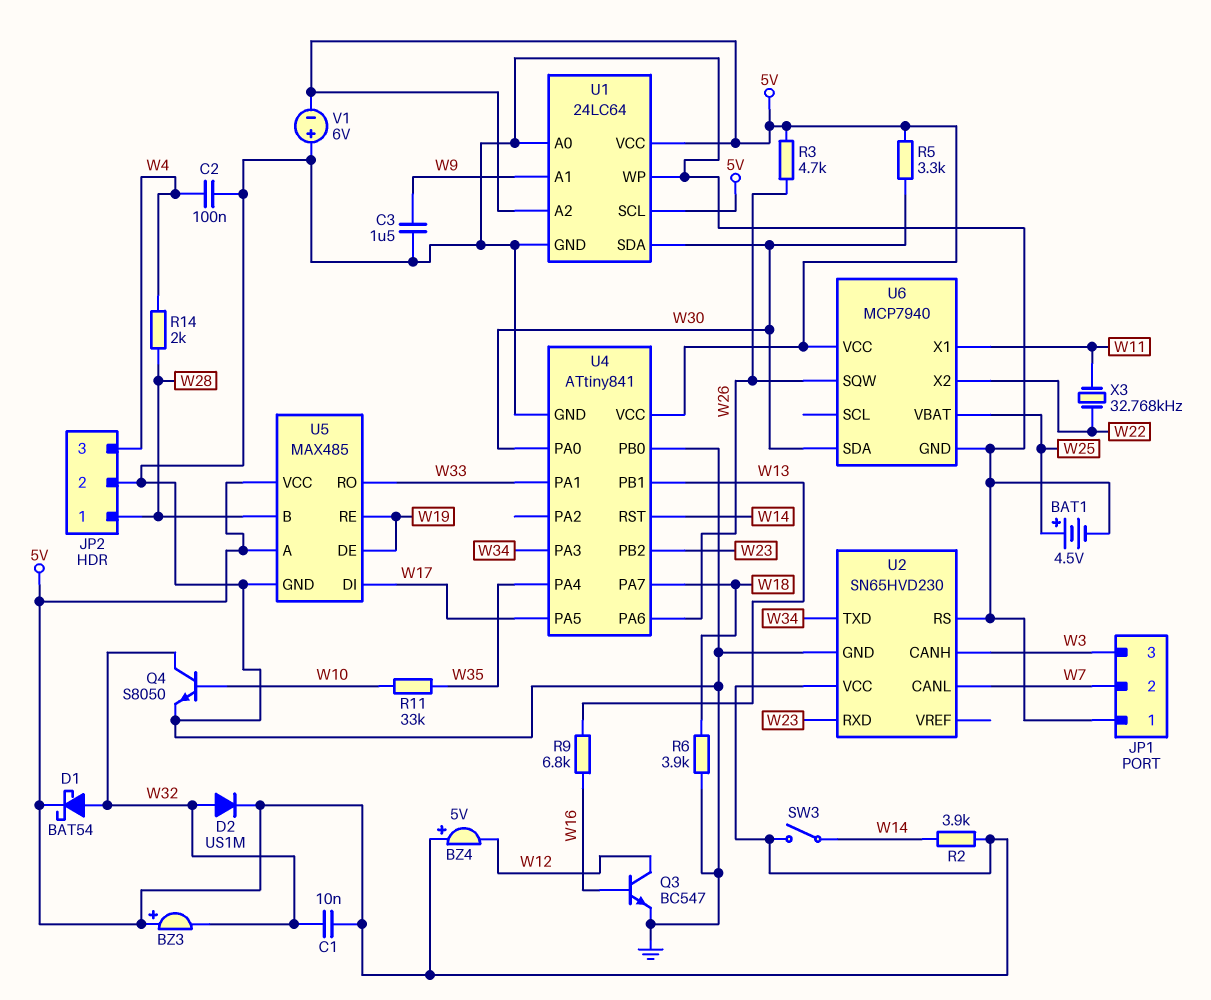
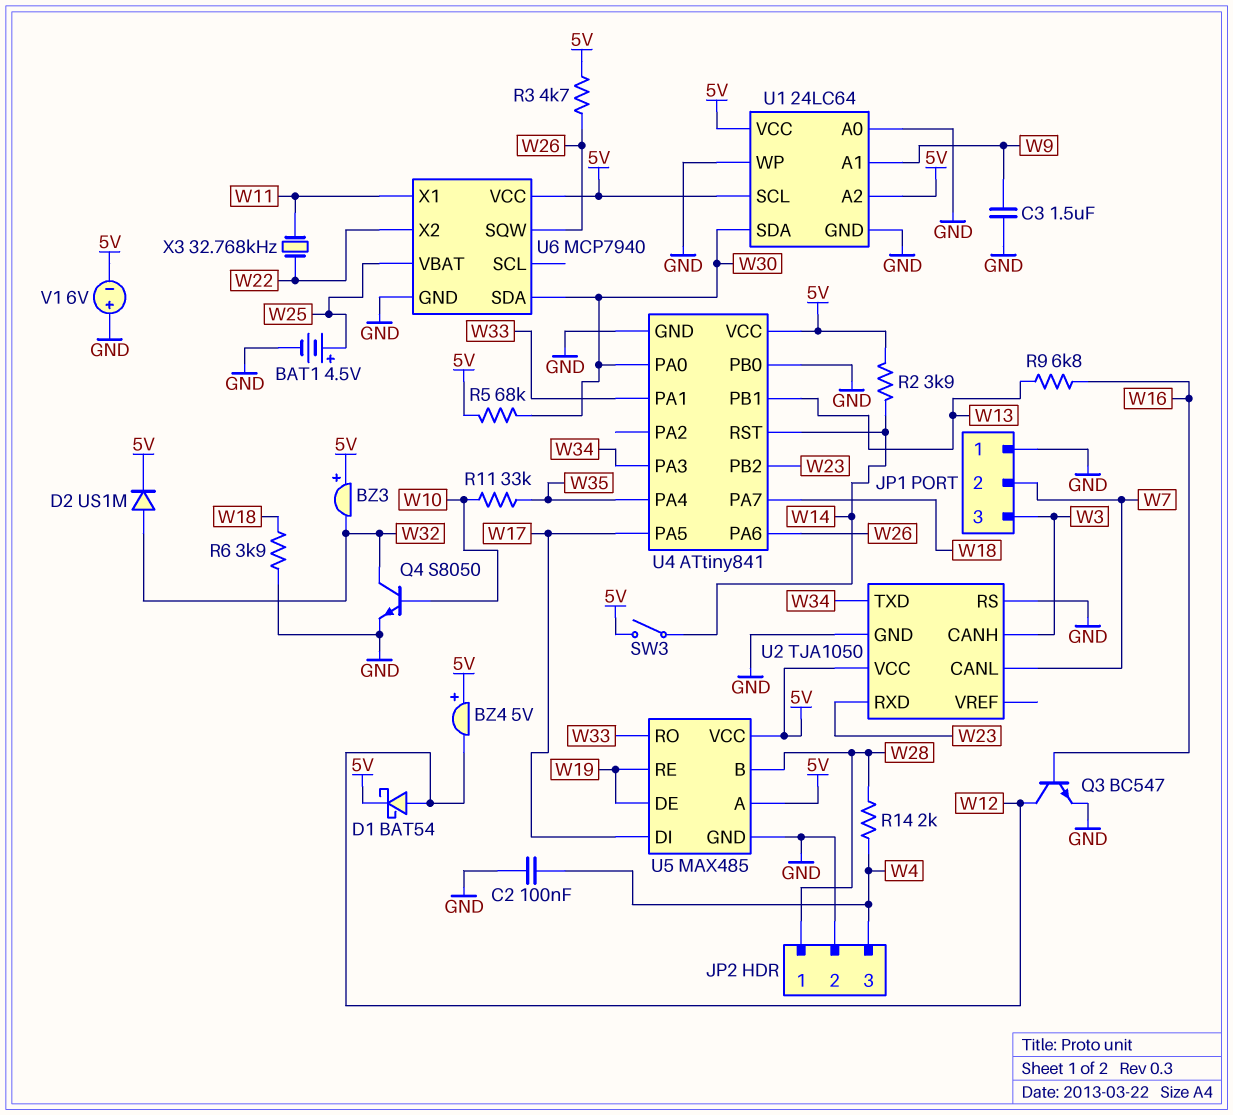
C1: 10nF (5V, W32) -> none
D1: schottky BAT54 (A W32, K 5V) -> schottky BAT54 (A W12, K 5V)
R5: 3.3k (5V, W30) -> 68k (5V, W30)
U2: SN65HVD230 -> TJA1050

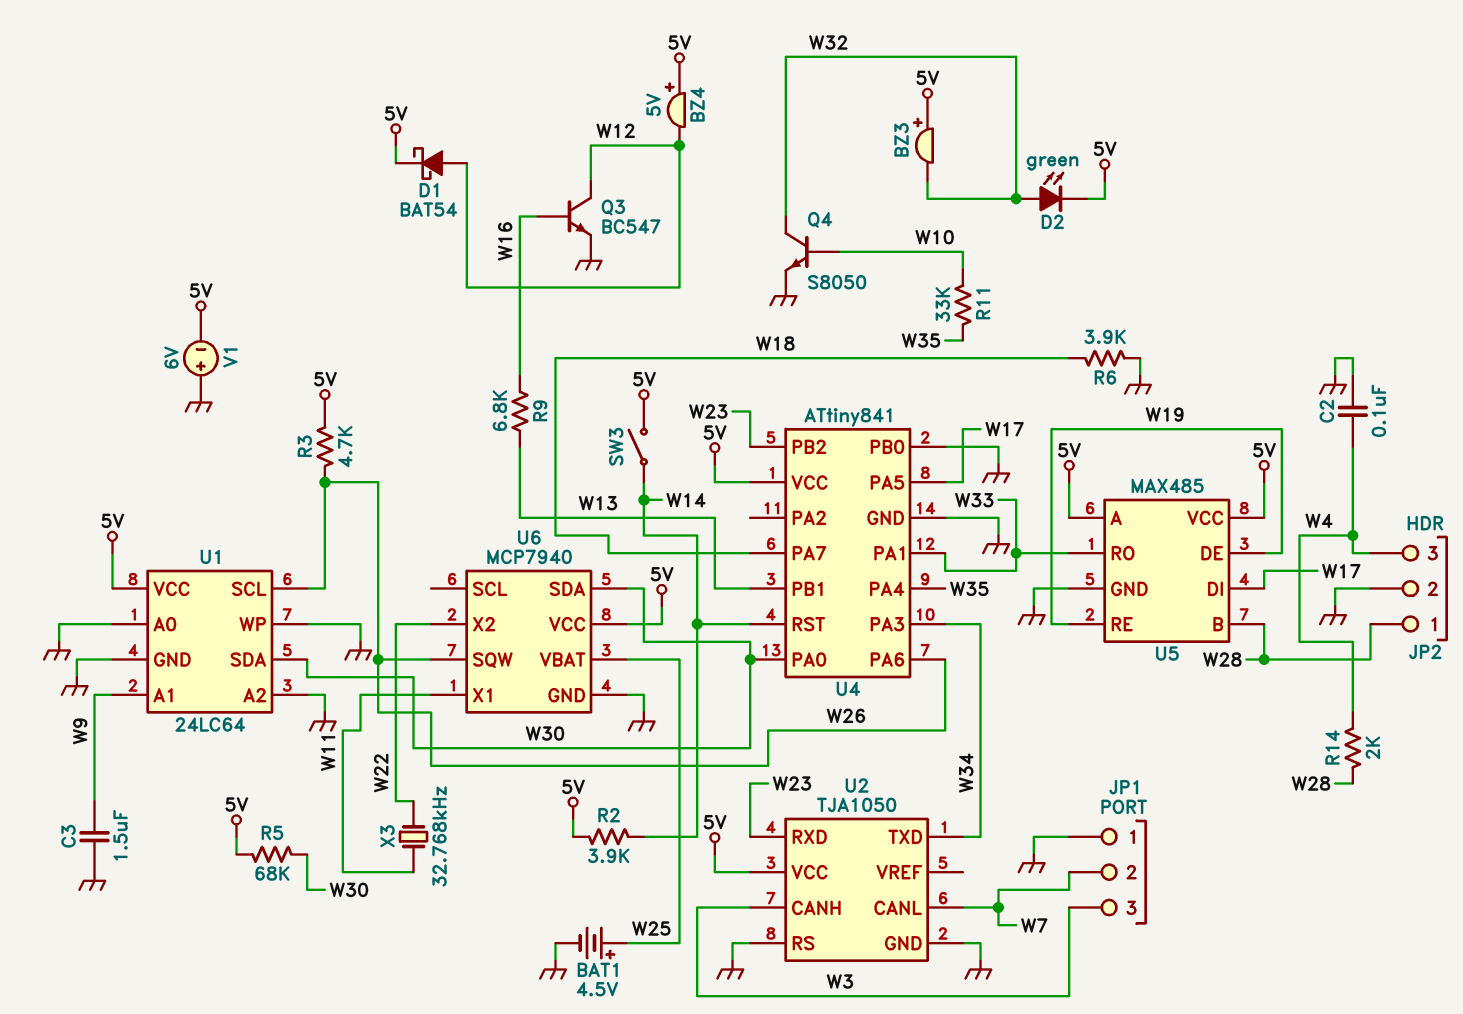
D2: diode US1M (A W32, K 5V) -> LED green (A W32, K 5V)
U1 pin A2: 5V -> GND
U1 pin SCL: 5V -> W26

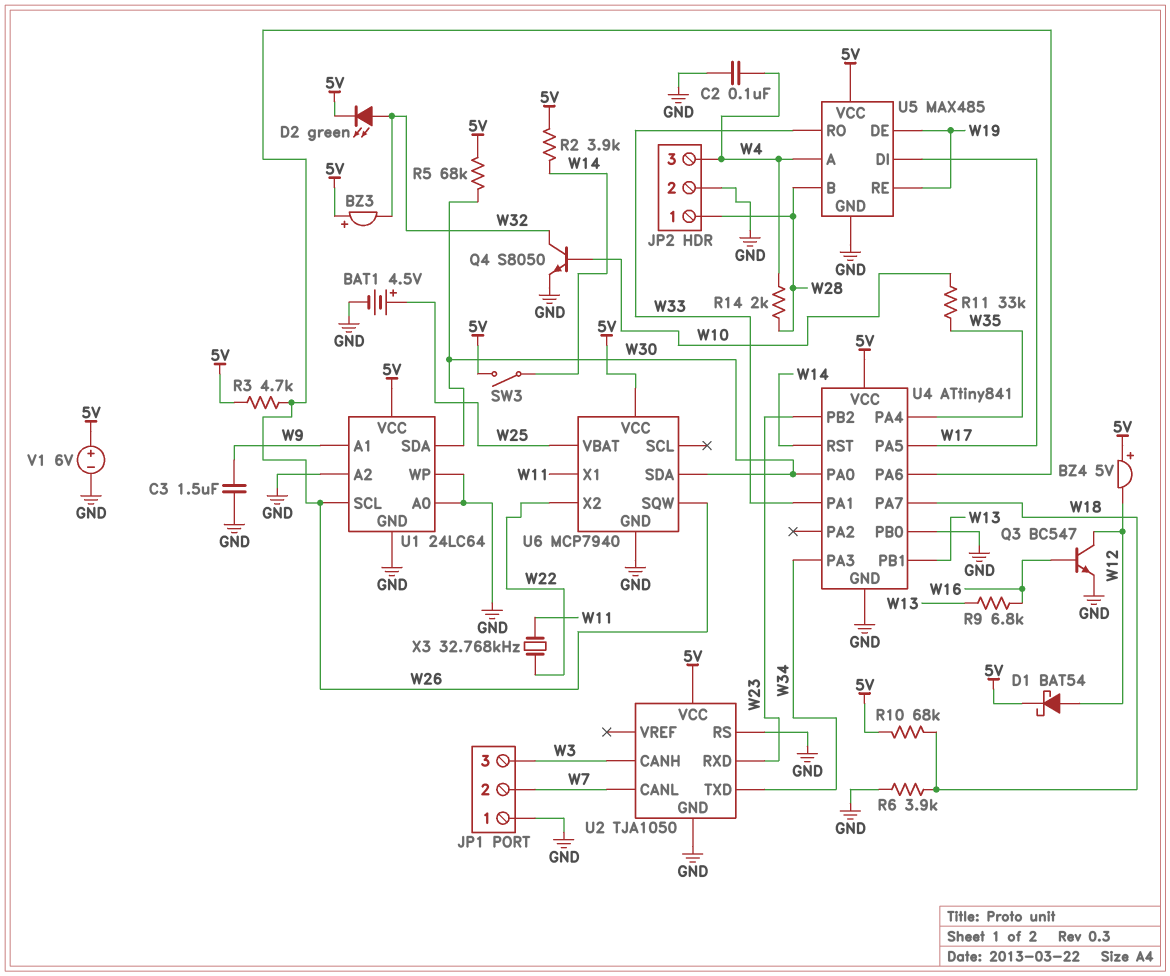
R10: none -> 68k (5V, W18)
U5 pin A: 5V -> W4
V1: 6V (plus GND, minus 5V) -> 6V (plus 5V, minus GND)

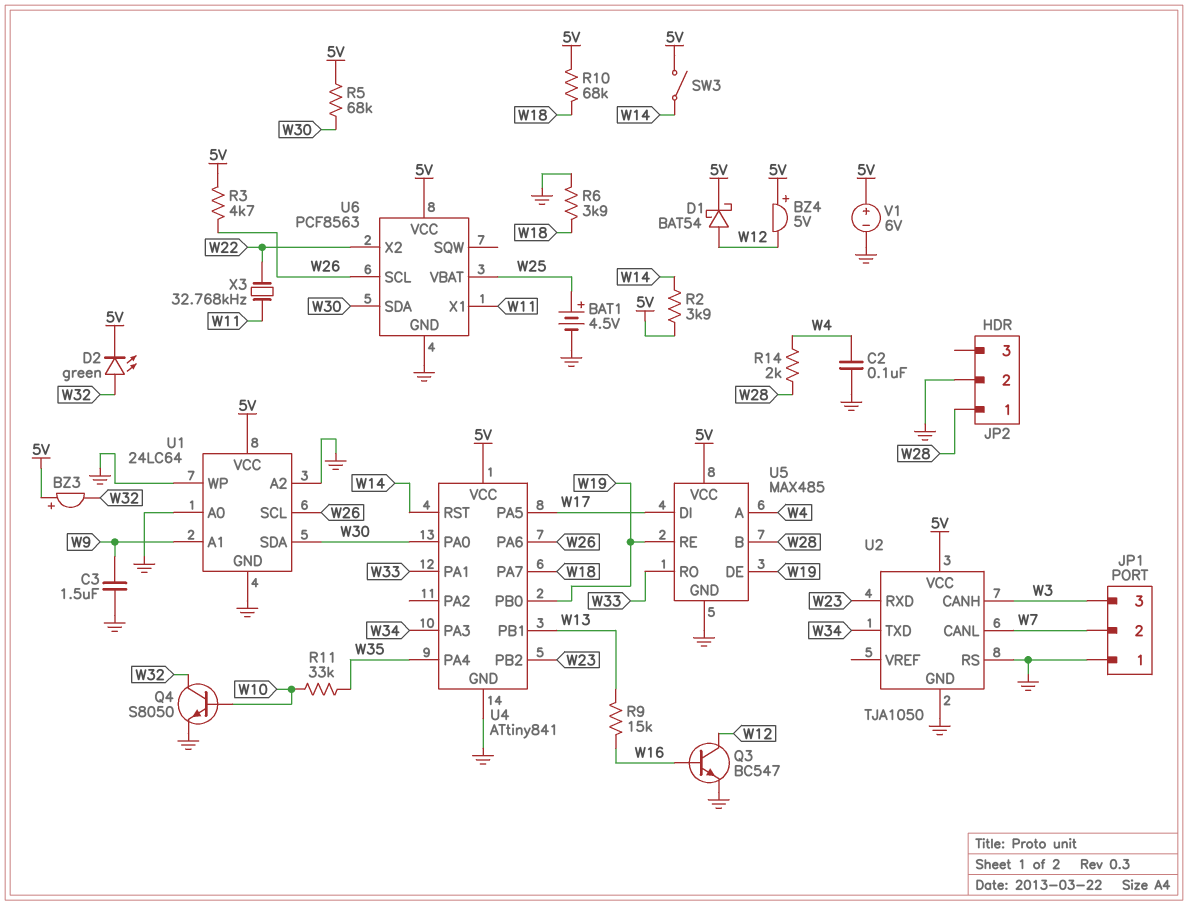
JP2 pin 3: W4 -> none
R9: 6.8k (W13, W16) -> 15k (W13, W16)
U4 pin PB0: GND -> W19
U6: MCP7940 -> PCF8563
U6 pin SCL: none -> W26
U6 pin SQW: W26 -> none

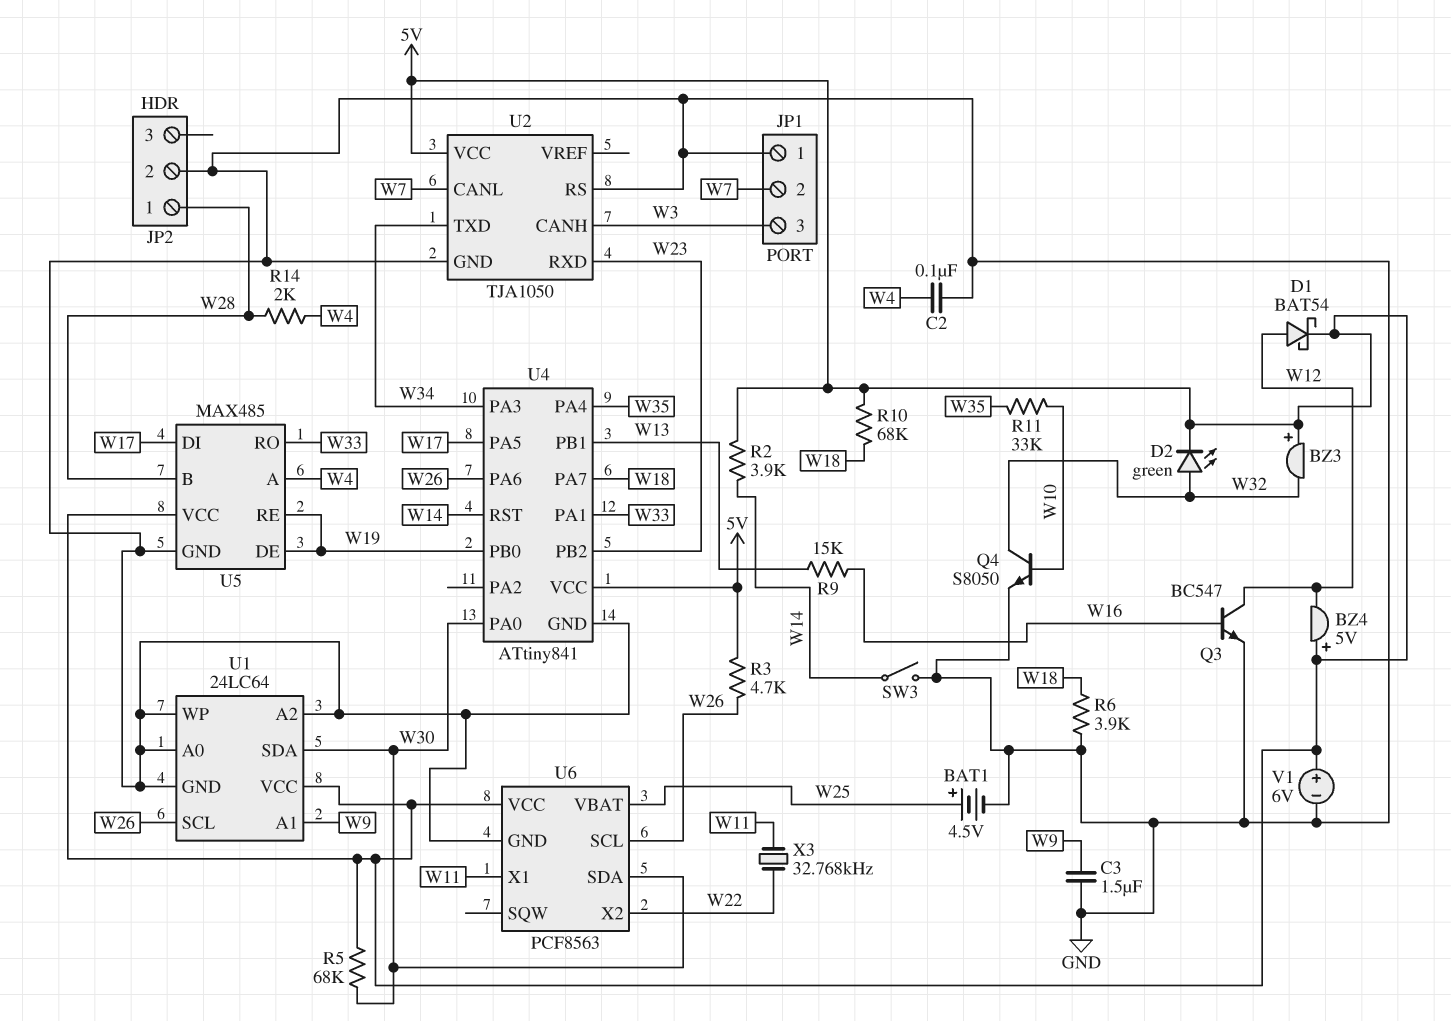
SW3: switch (5V, W14) -> switch (GND, W14)

